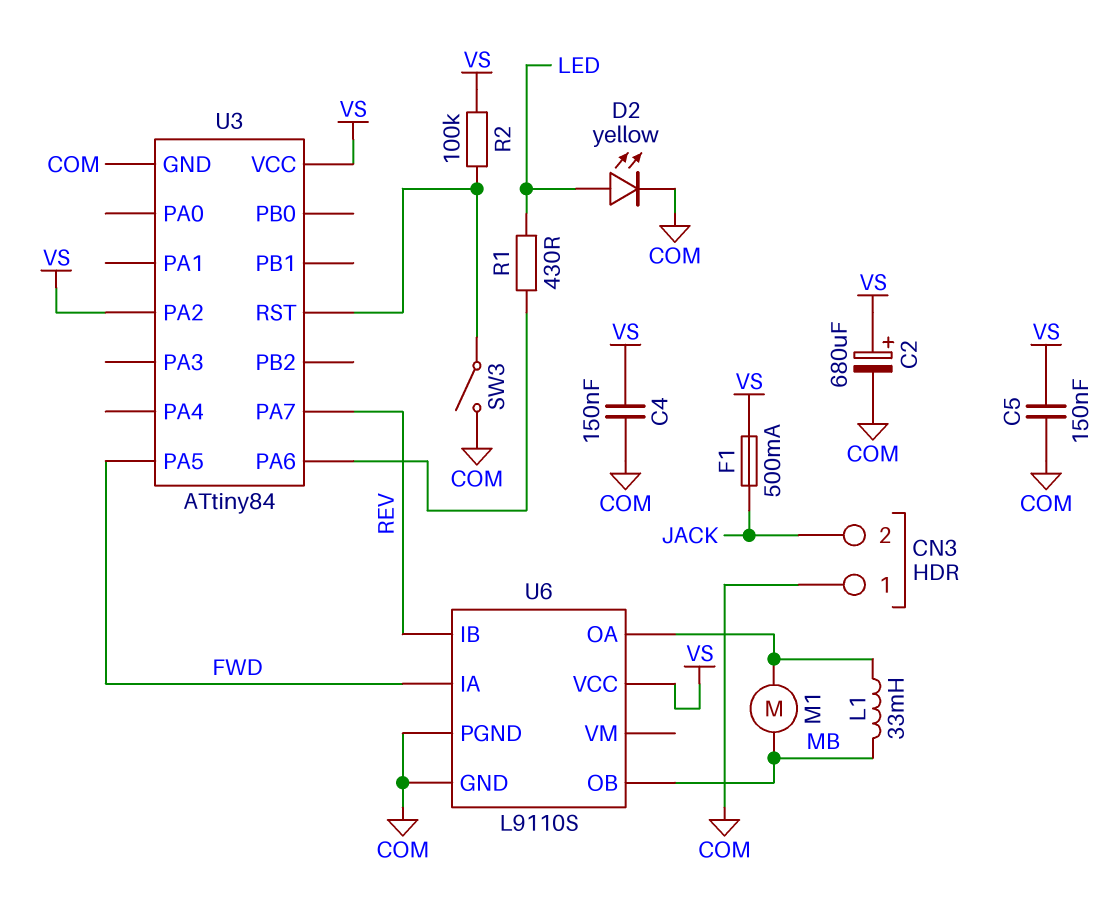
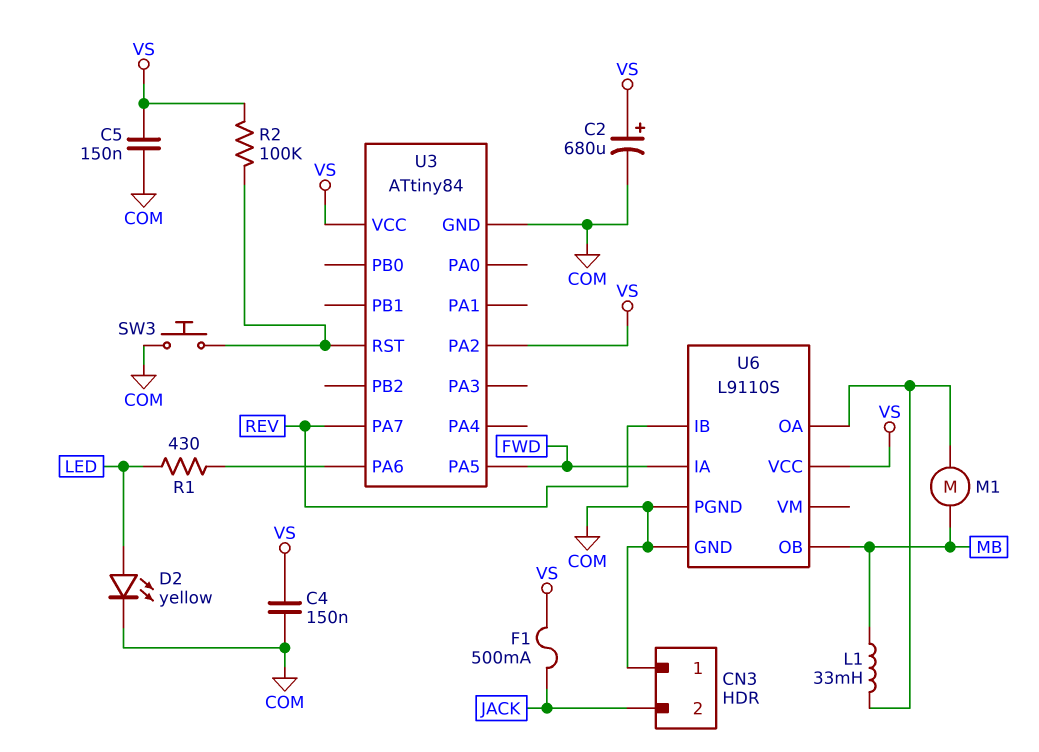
SW3: switch (COM, U3/RST) -> button (COM, U3/RST)

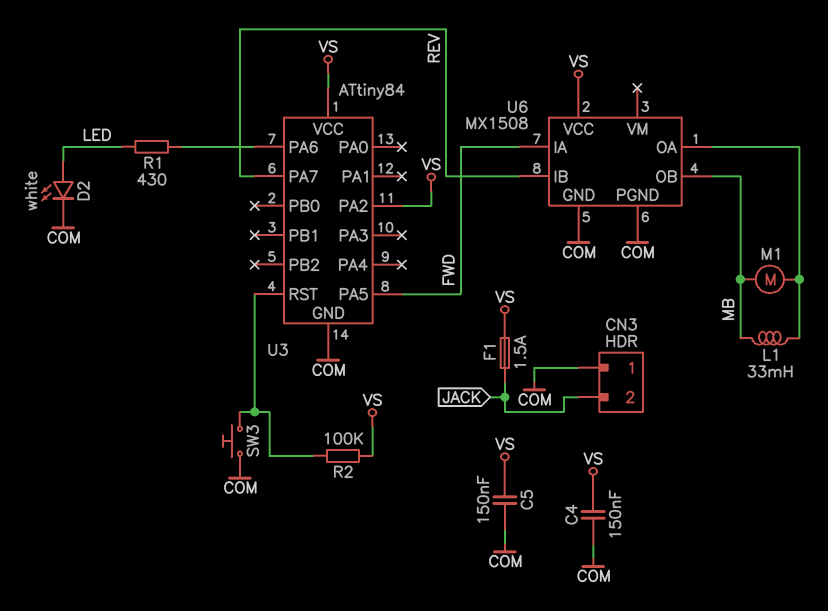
C2: 680uF (plus VS, minus COM) -> none
D2: LED yellow (A LED, K COM) -> LED white (A LED, K COM)
F1: 500mA (JACK, VS) -> 1.5A (JACK, VS)
U6: L9110S -> MX1508

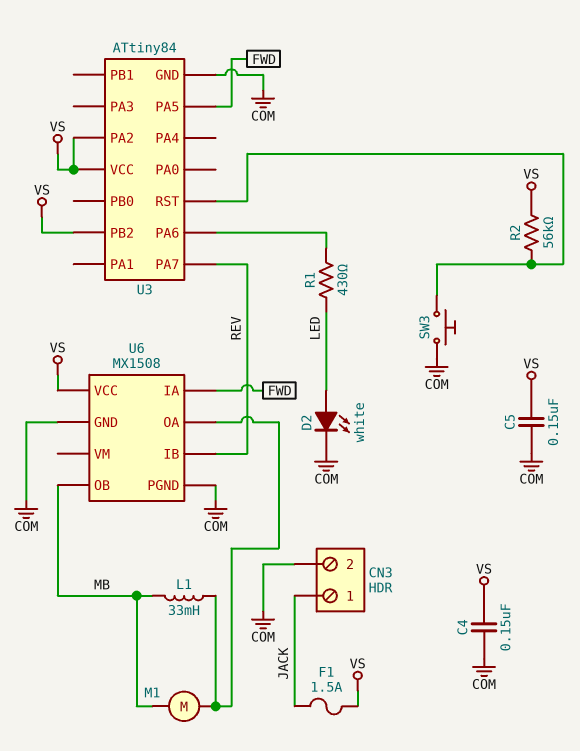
CN3 pin 1: COM -> JACK
CN3 pin 2: JACK -> COM
R2: 100k (U3/RST, VS) -> 56k (U3/RST, VS)
U3 pin PB2: none -> VS

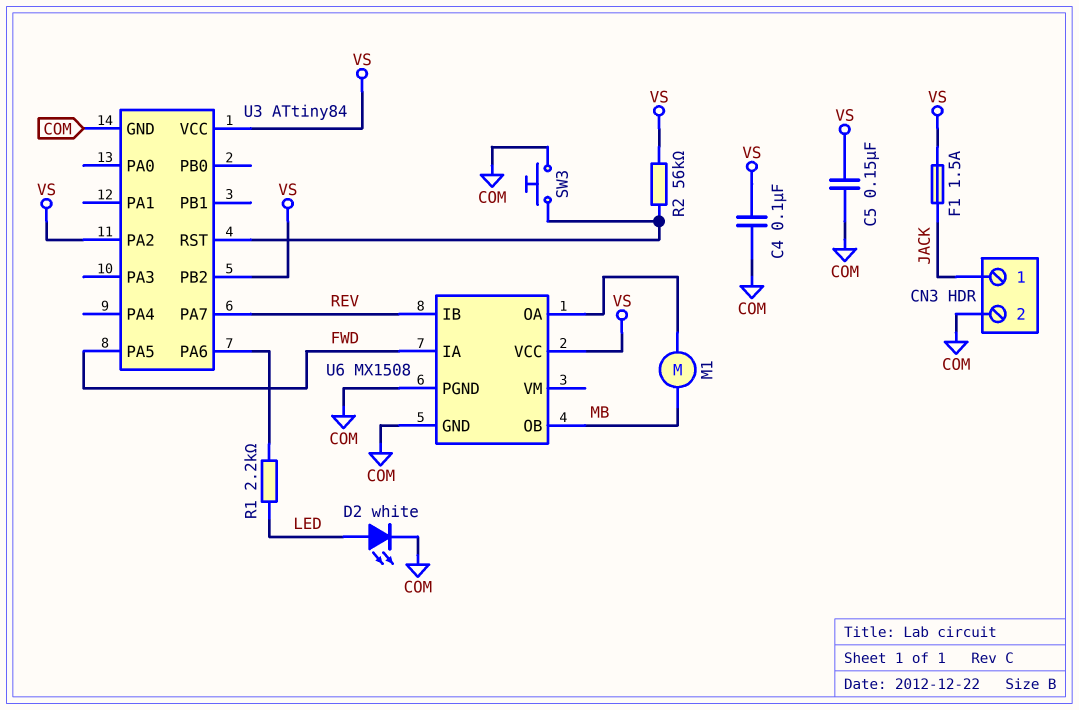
C4: 150nF (COM, VS) -> 100nF (COM, VS)
L1: 33mH (MB, U6/OA) -> none
R1: 430 (LED, U3/PA6) -> 2.2k (LED, U3/PA6)

